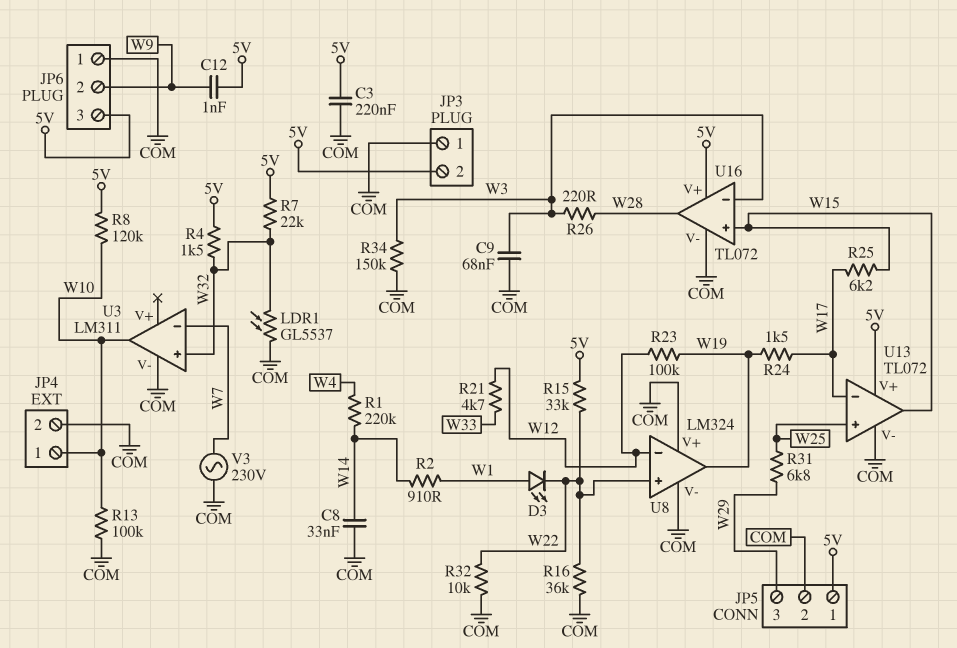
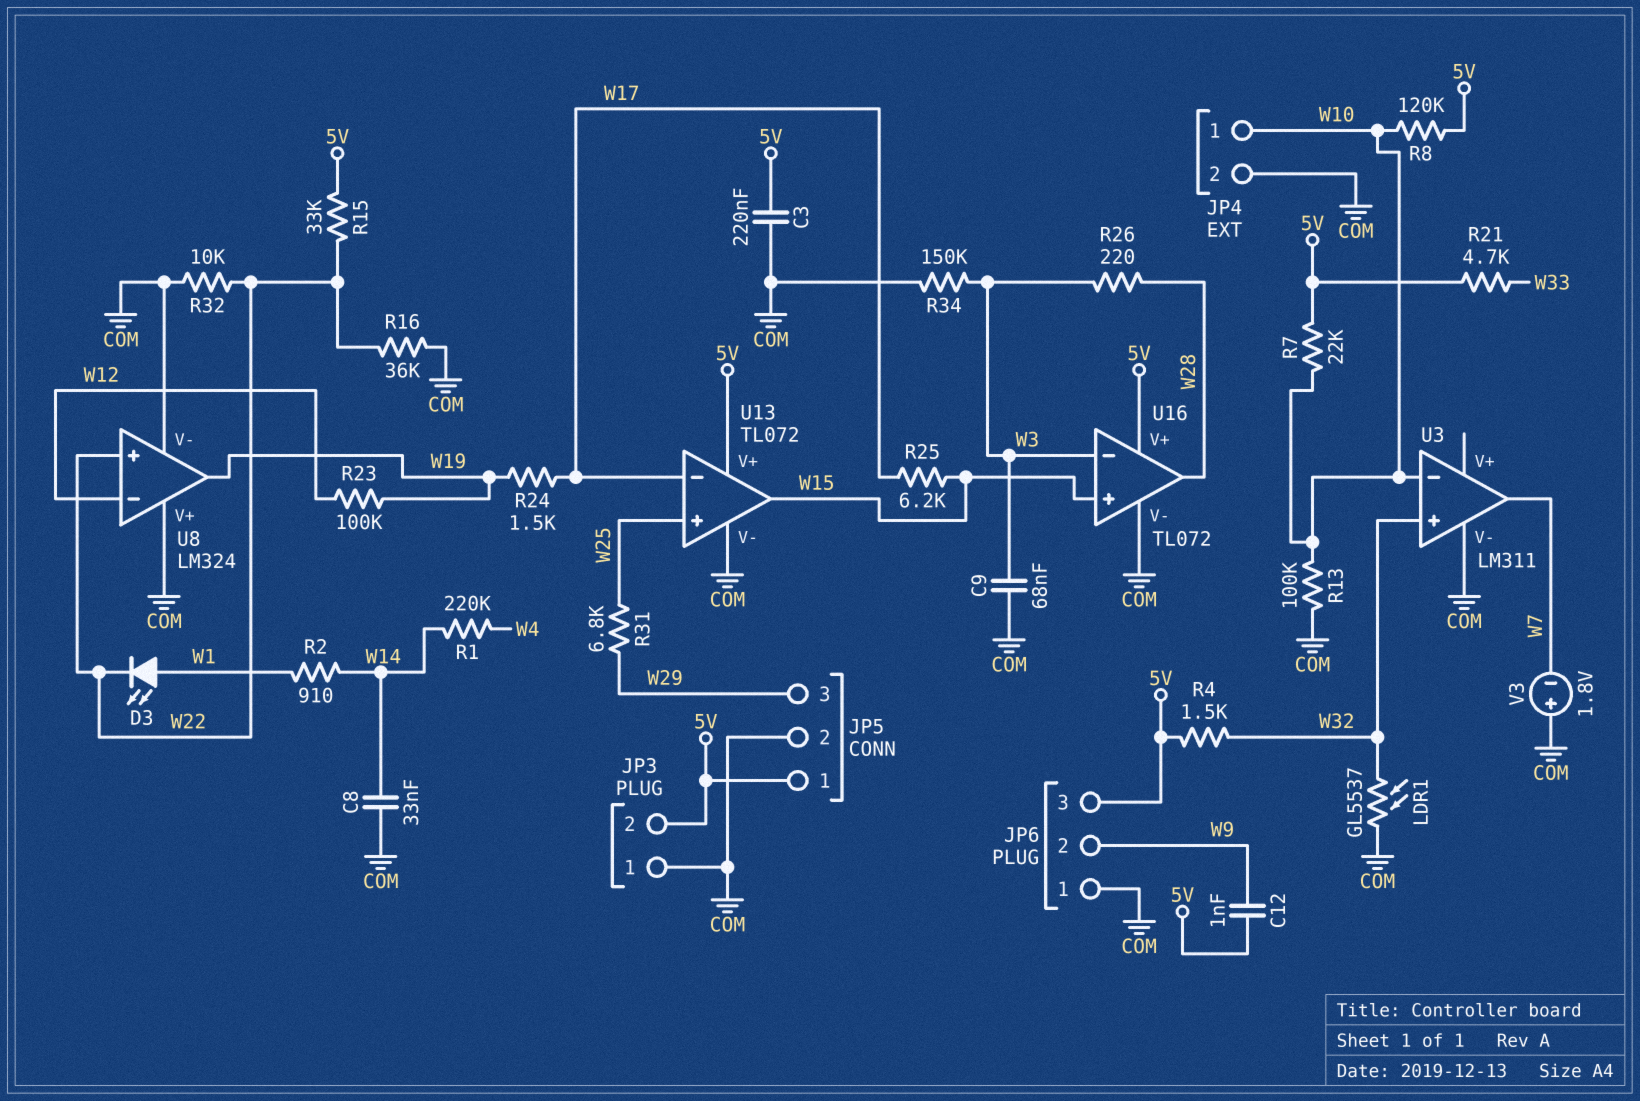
R7: 22k (5V, W32) -> 22k (5V, W10)
R21: 4.7k (W12, W33) -> 4.7k (5V, W33)
U3 pin in-: W7 -> W10
U3 pin out: W10 -> W7
V3: AC 230V (COM, W7) -> 1.8V (plus COM, minus W7)

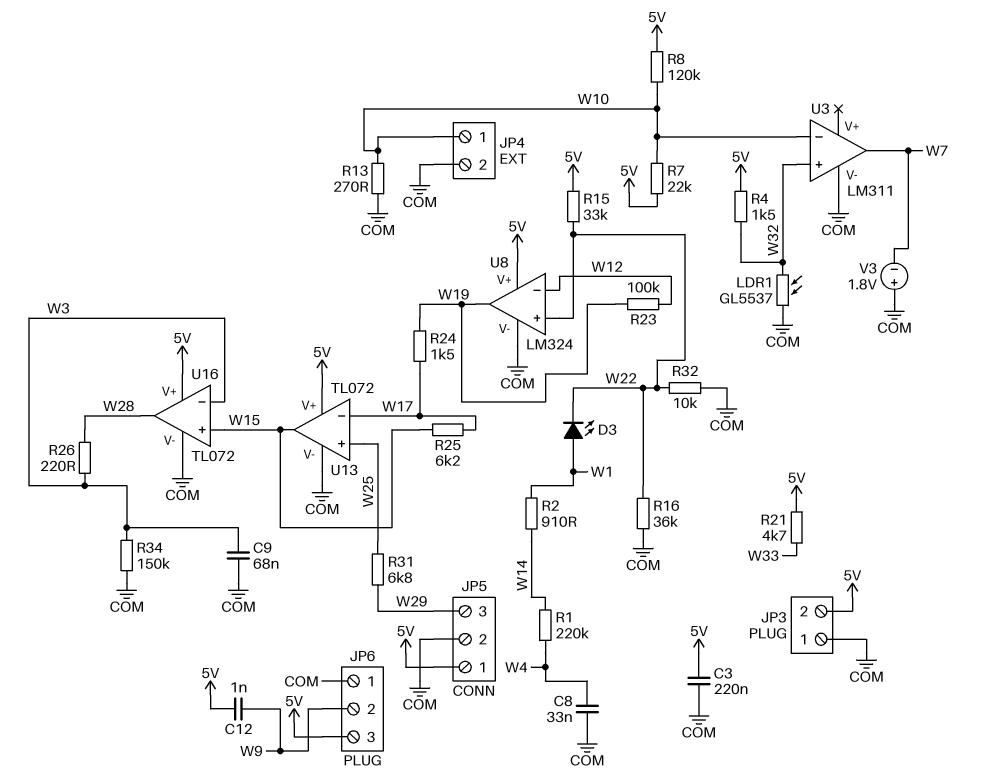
C8: 33nF (COM, W14) -> 33nF (COM, W4)
R13: 100k (COM, W10) -> 270 (COM, W10)
U8 pin V+: COM -> 5V

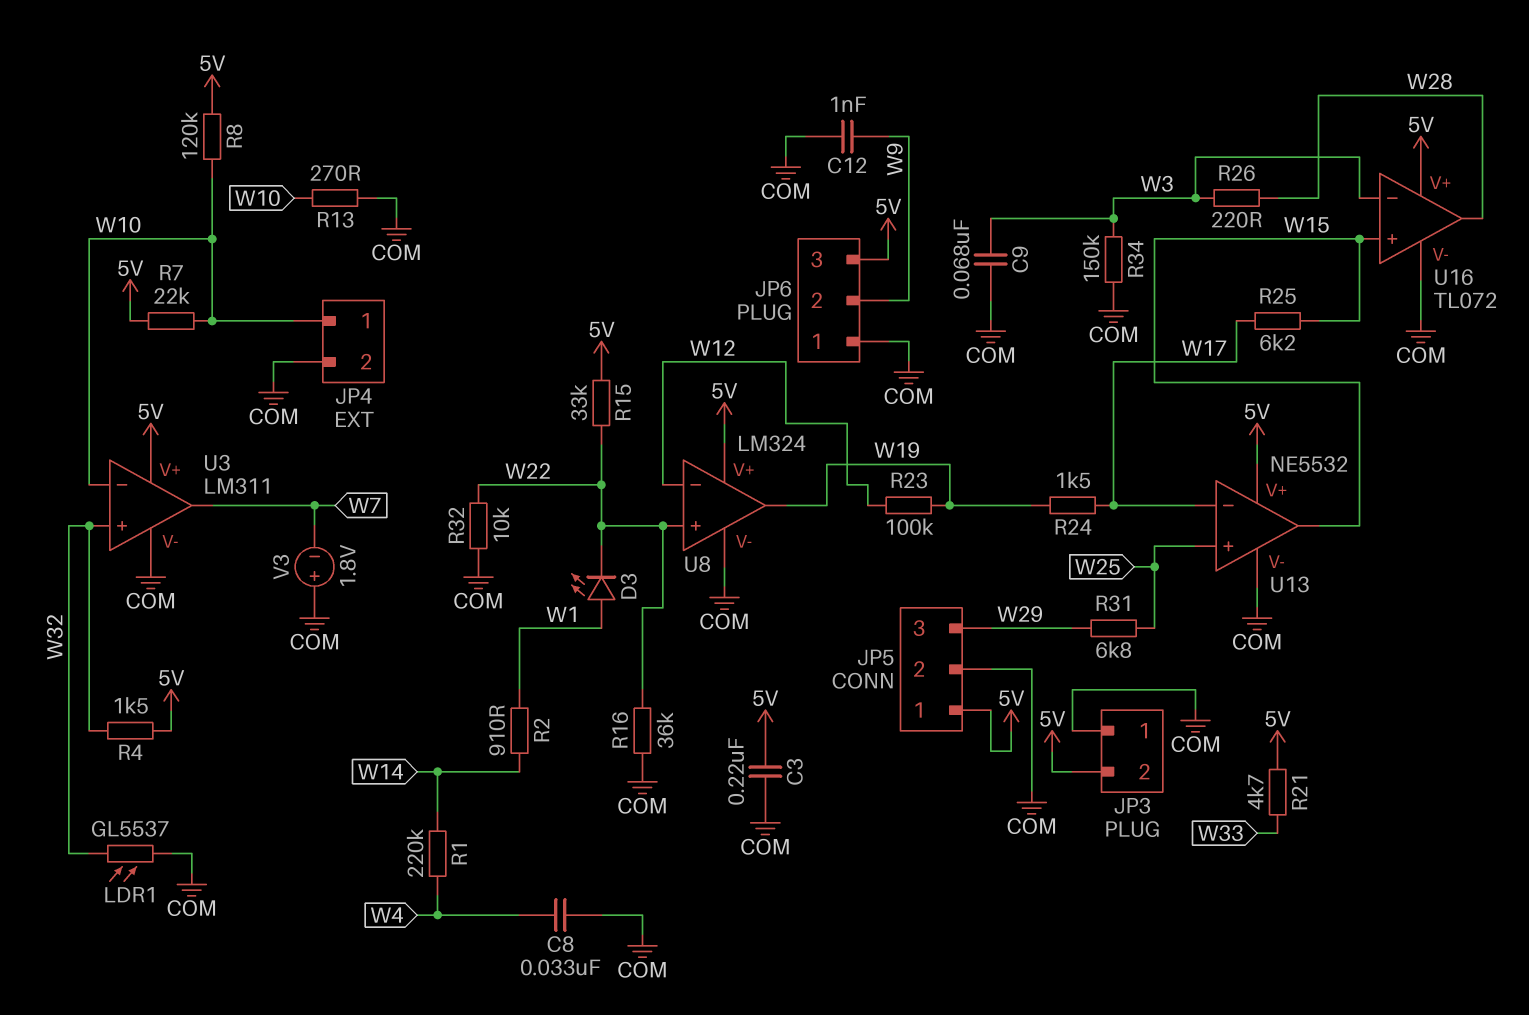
C12: 1nF (5V, W9) -> 1nF (COM, W9)
U3 pin V+: none -> 5V
U13: TL072 -> NE5532

